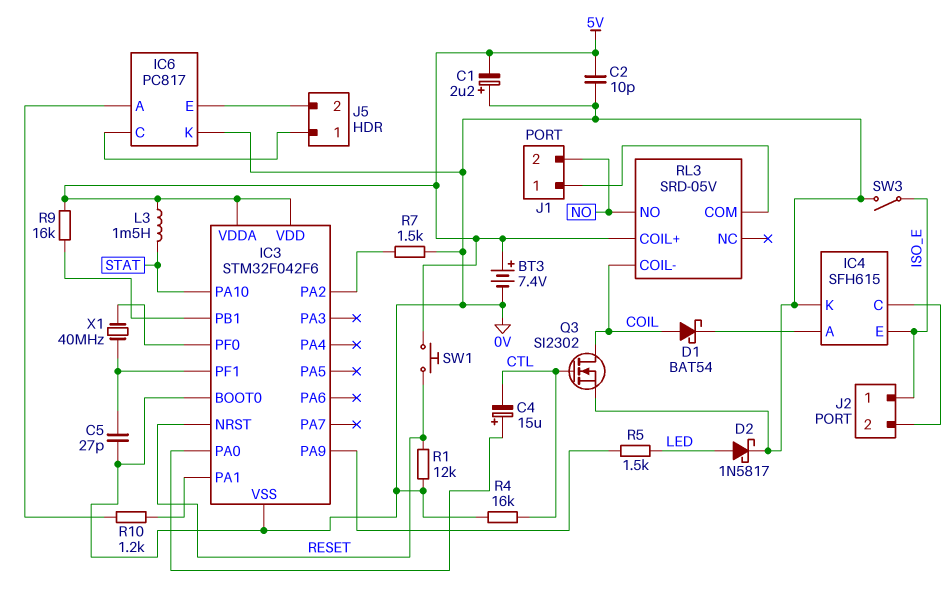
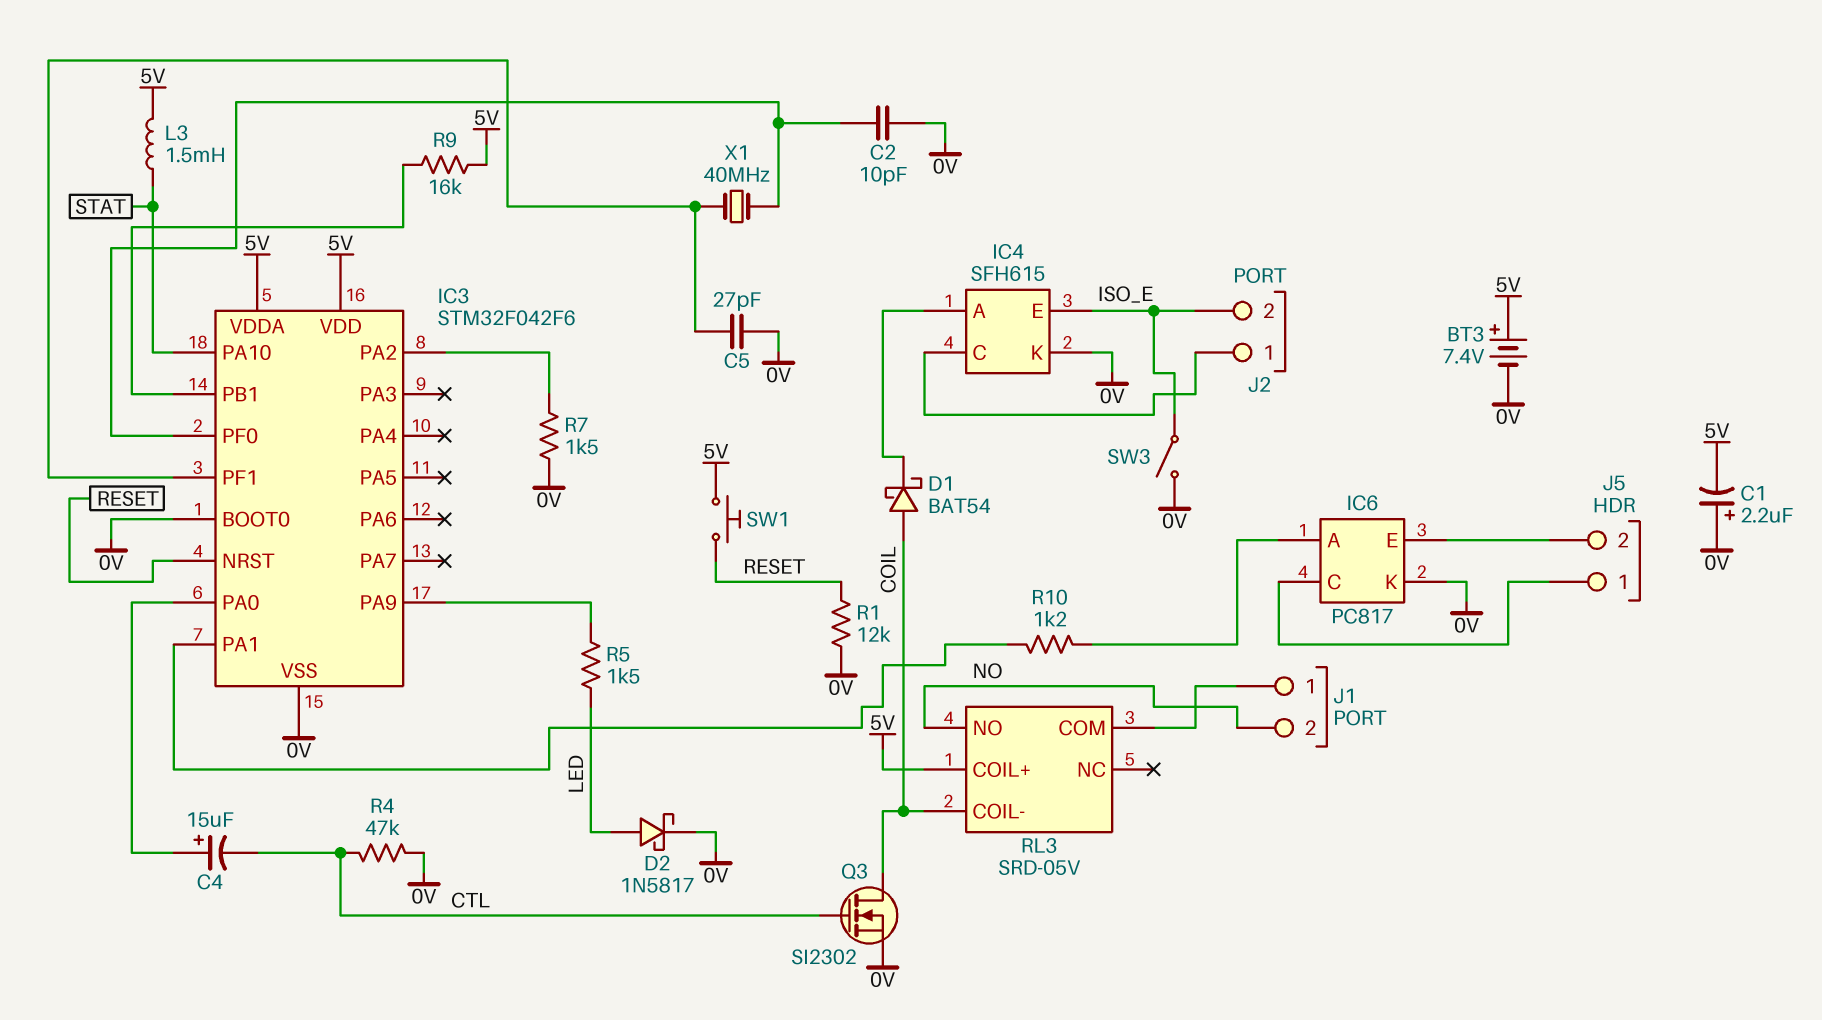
C2: 10pF (0V, 5V) -> 10pF (0V, IC3/PF0)
J2 pin 1: ISO_E -> IC4/C
J2 pin 2: IC4/C -> ISO_E
R4: 16k (0V, CTL) -> 47k (0V, CTL)

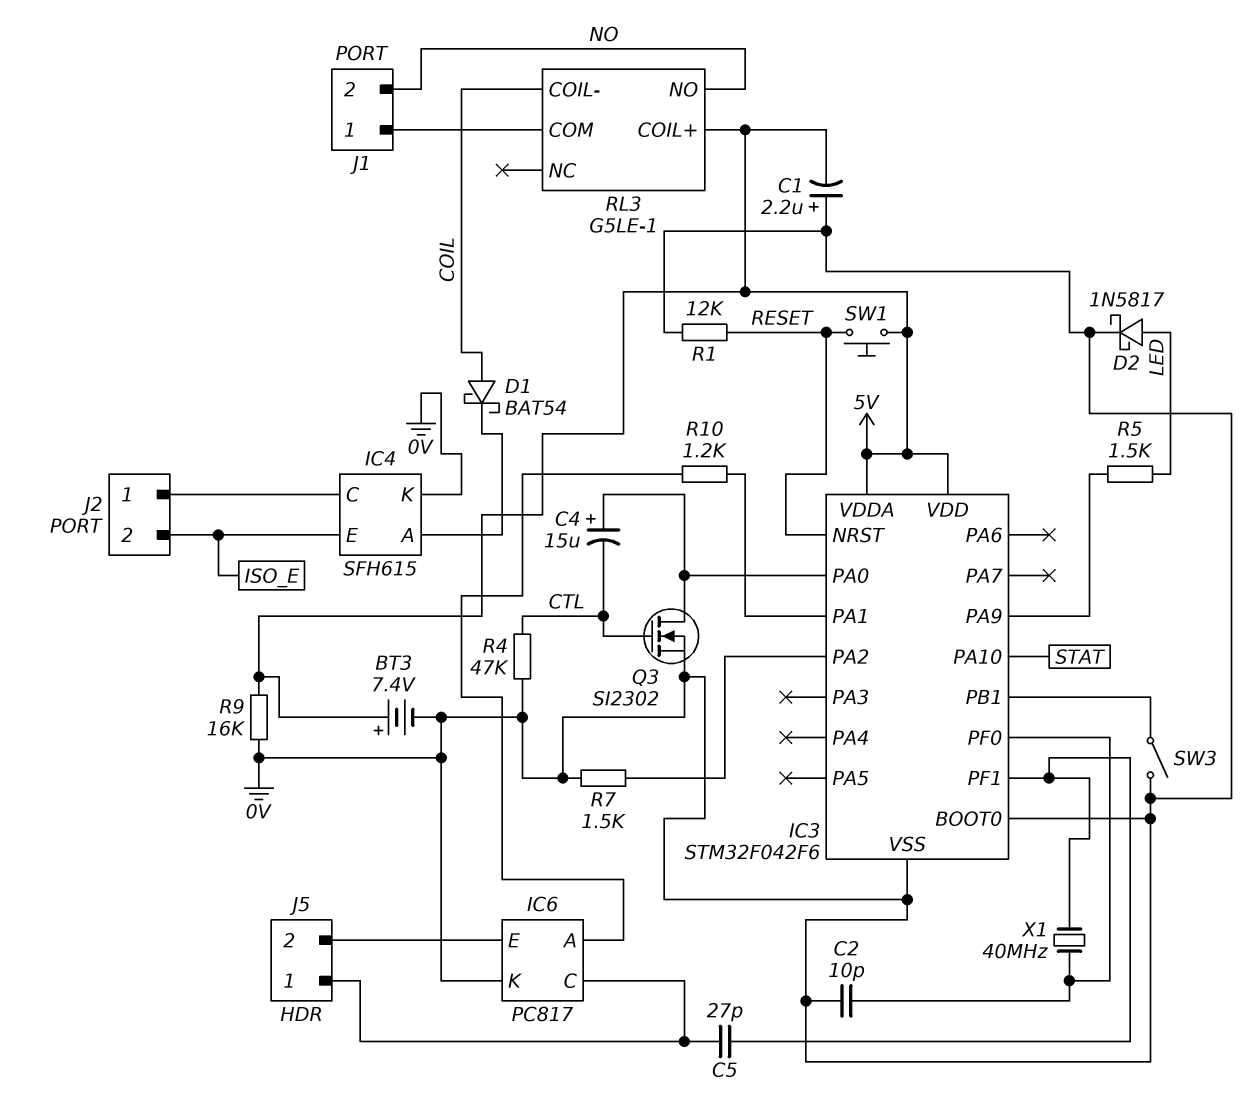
C5: 27pF (0V, IC3/PF1) -> 27pF (IC3/PF1, IC6/C)
L3: 1.5mH (5V, STAT) -> none
Q3: NMOS SI2302 (G CTL, D COIL, S 0V) -> NMOS SI2302 (G CTL, D IC3/PA0, S 0V)
R9: 16k (5V, IC3/PB1) -> 16k (0V, 5V)
RL3: SRD-05V -> G5LE-1
SW3: switch (0V, ISO_E) -> switch (0V, IC3/PB1)

